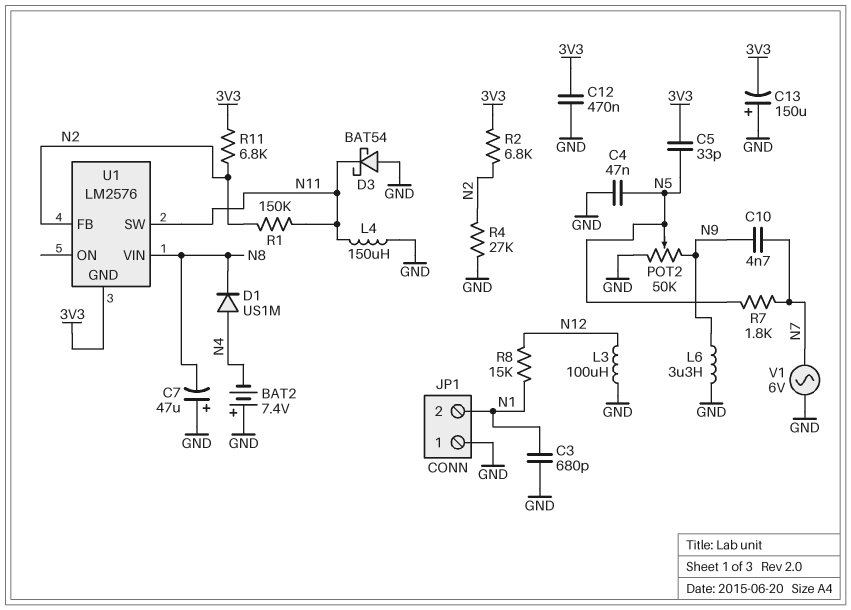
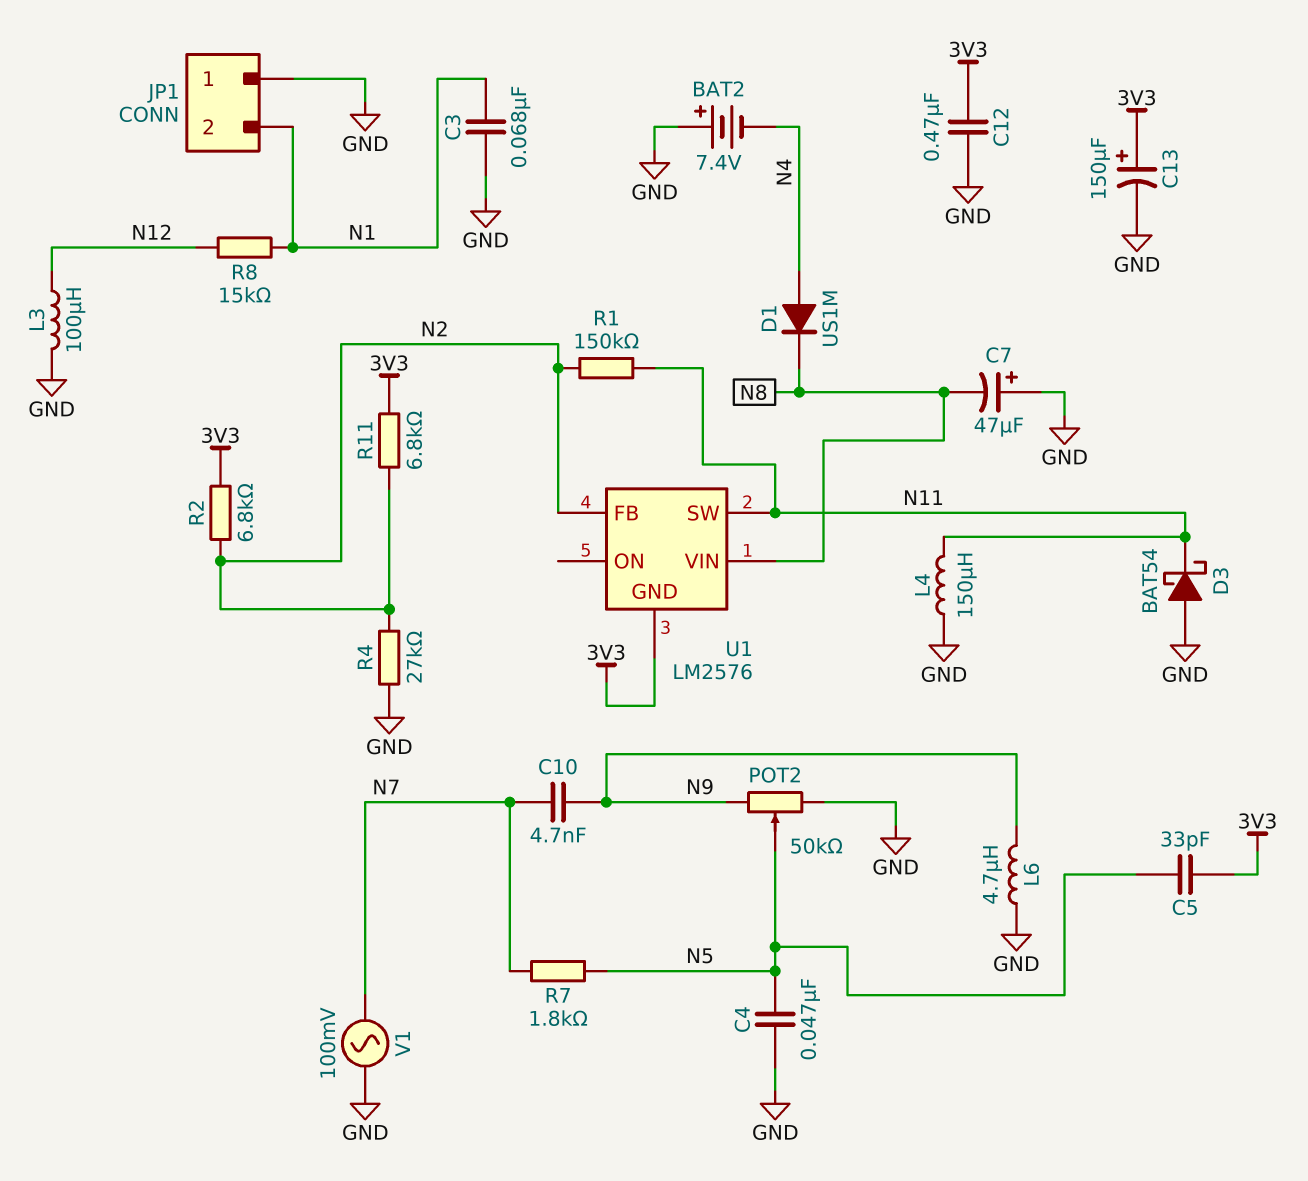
C3: 680pF (GND, N1) -> 68nF (GND, N1)
C13: 150uF (plus GND, minus 3V3) -> 150uF (plus 3V3, minus GND)
L6: 3.3uH (GND, N9) -> 4.7uH (GND, N9)
V1: AC 6V (GND, N7) -> AC 100mV (GND, N7)

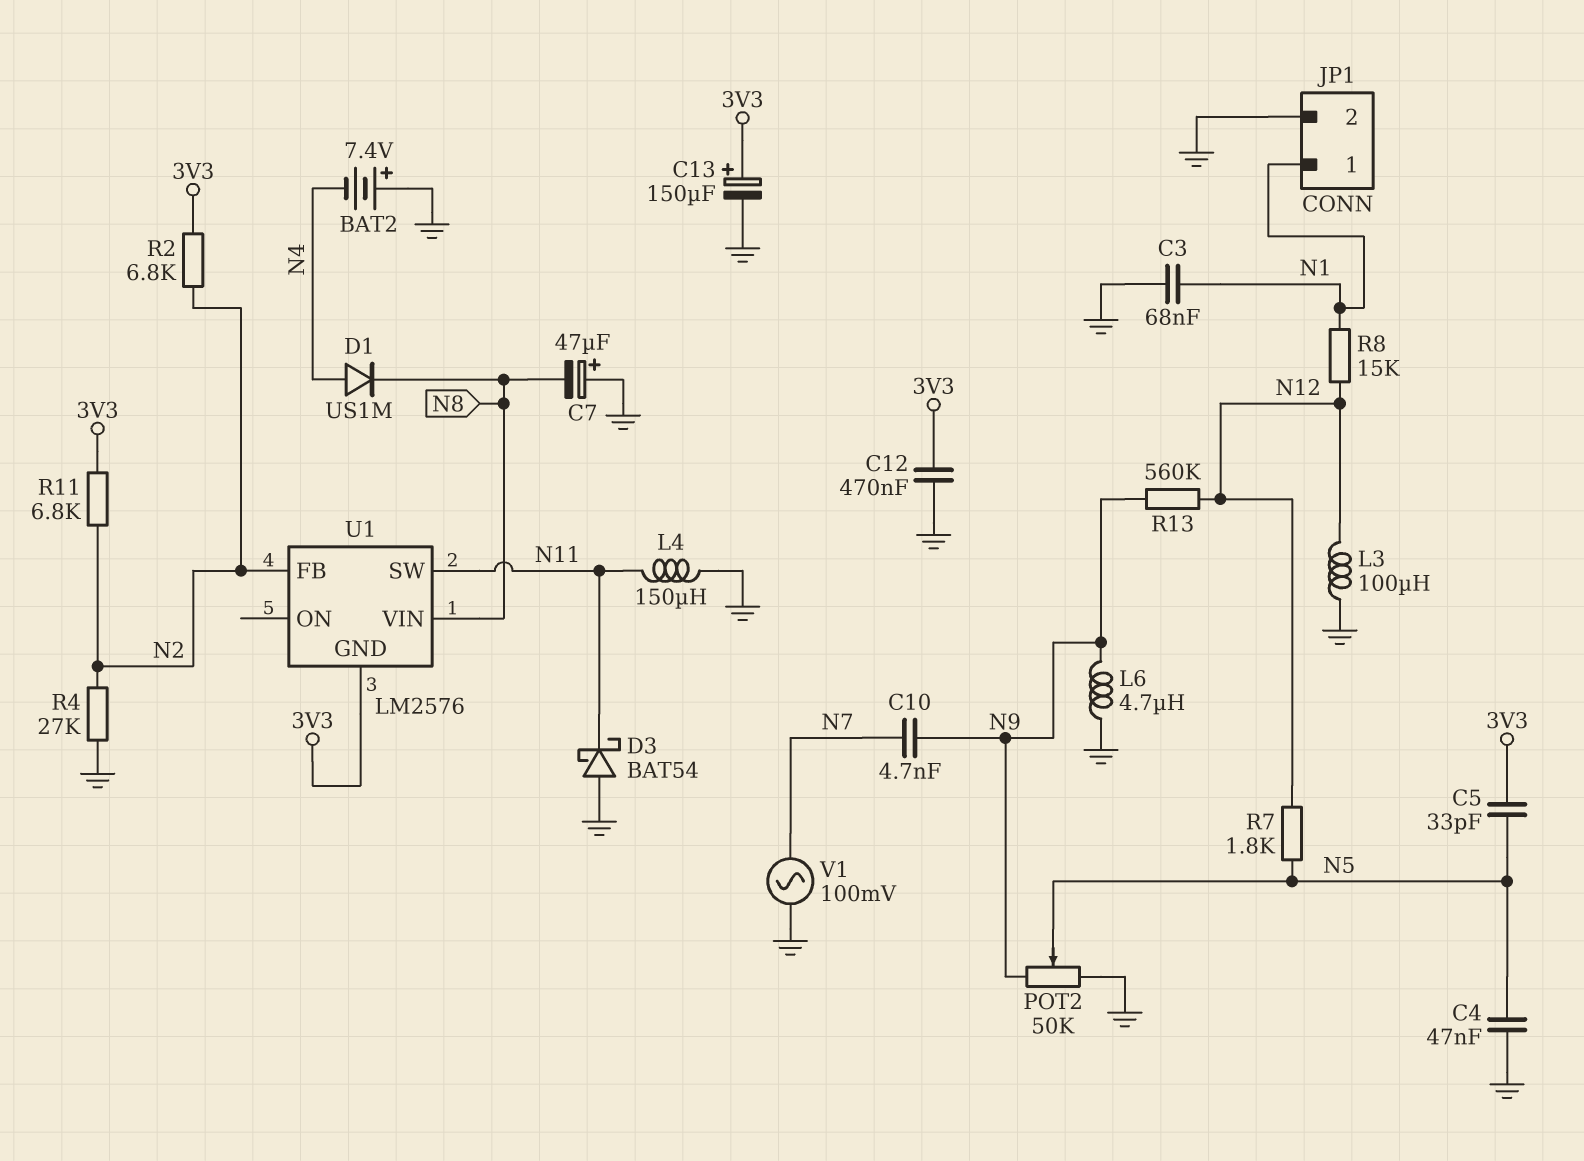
JP1 pin 1: GND -> N1
JP1 pin 2: N1 -> GND
R1: 150k (N2, N11) -> none
R7: 1.8k (N5, N7) -> 1.8k (N5, N12)
R13: none -> 560k (N9, N12)

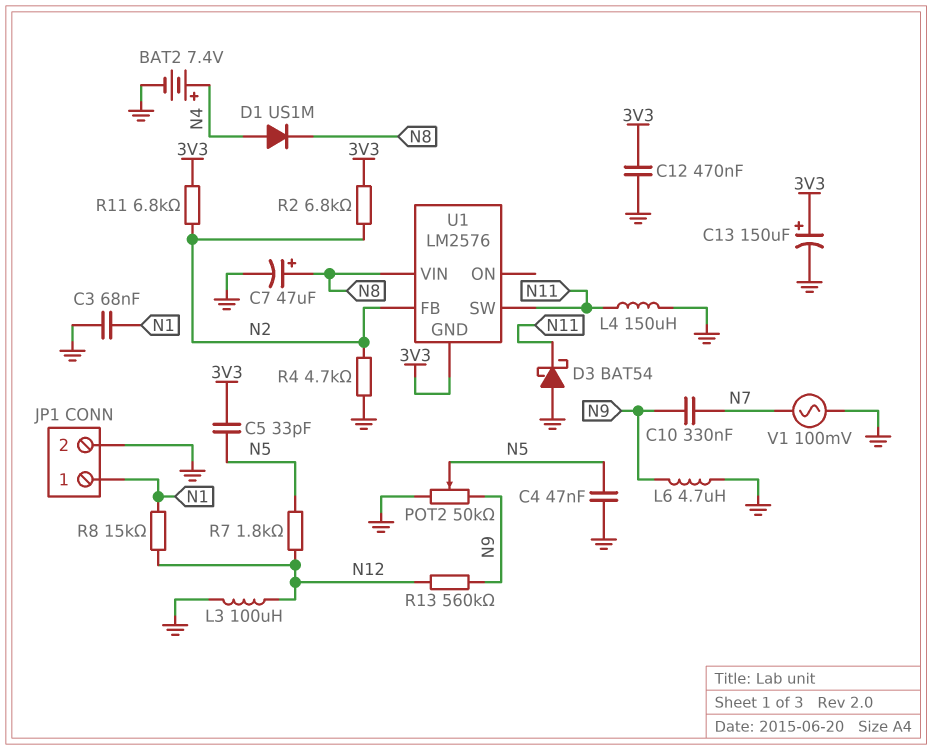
BAT2: 7.4V (plus GND, minus N4) -> 7.4V (plus N4, minus GND)
C7: 47uF (plus GND, minus N8) -> 47uF (plus N8, minus GND)
C10: 4.7nF (N7, N9) -> 330nF (N7, N9)
R4: 27k (GND, N2) -> 4.7k (GND, N2)

